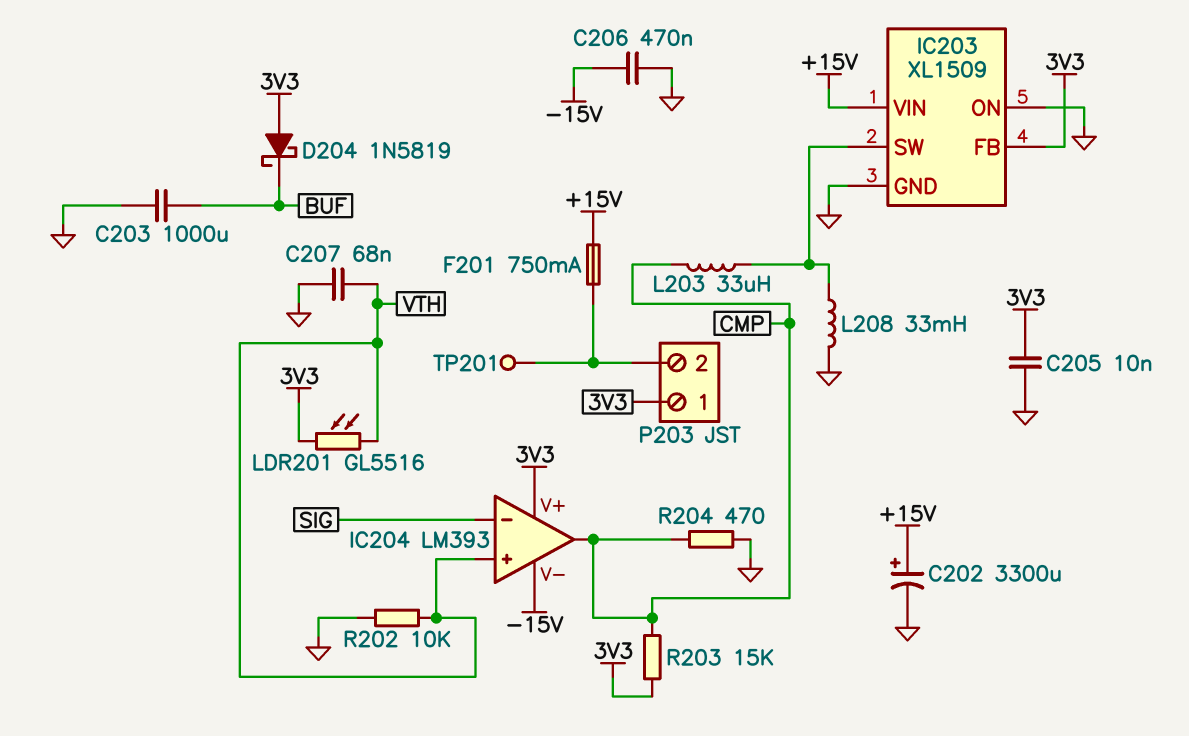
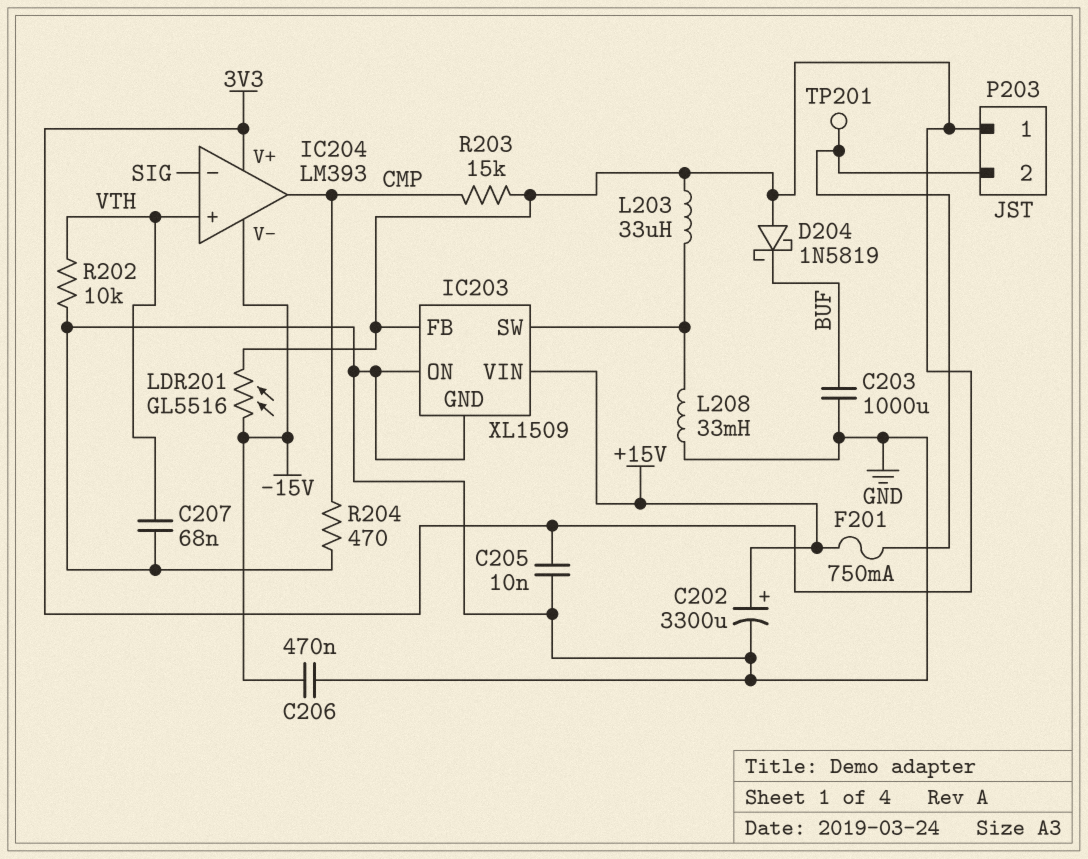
L203: 33uH (CMP, IC203/SW) -> 33uH (3V3, IC203/SW)
LDR201: GL5516 (3V3, VTH) -> GL5516 (-15V, 3V3)

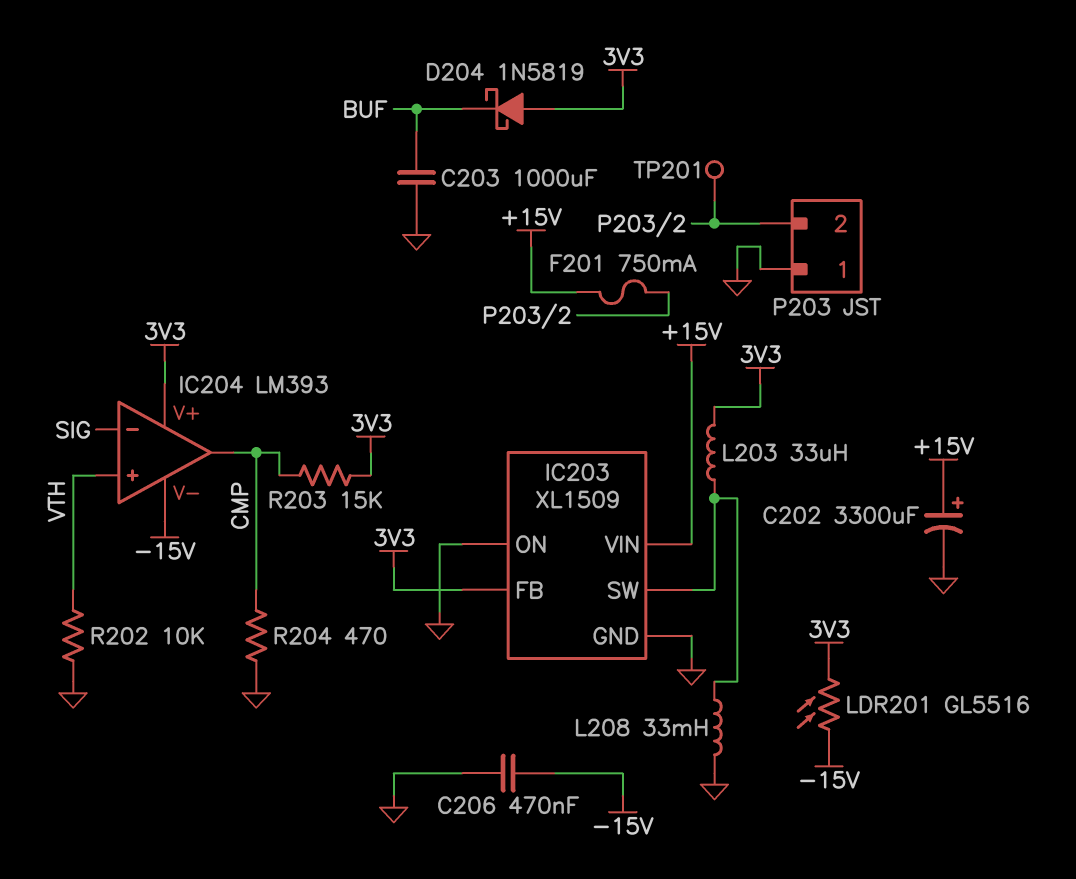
C205: 10nF (3V3, GND) -> none
C207: 68nF (GND, VTH) -> none
P203 pin 1: 3V3 -> GND

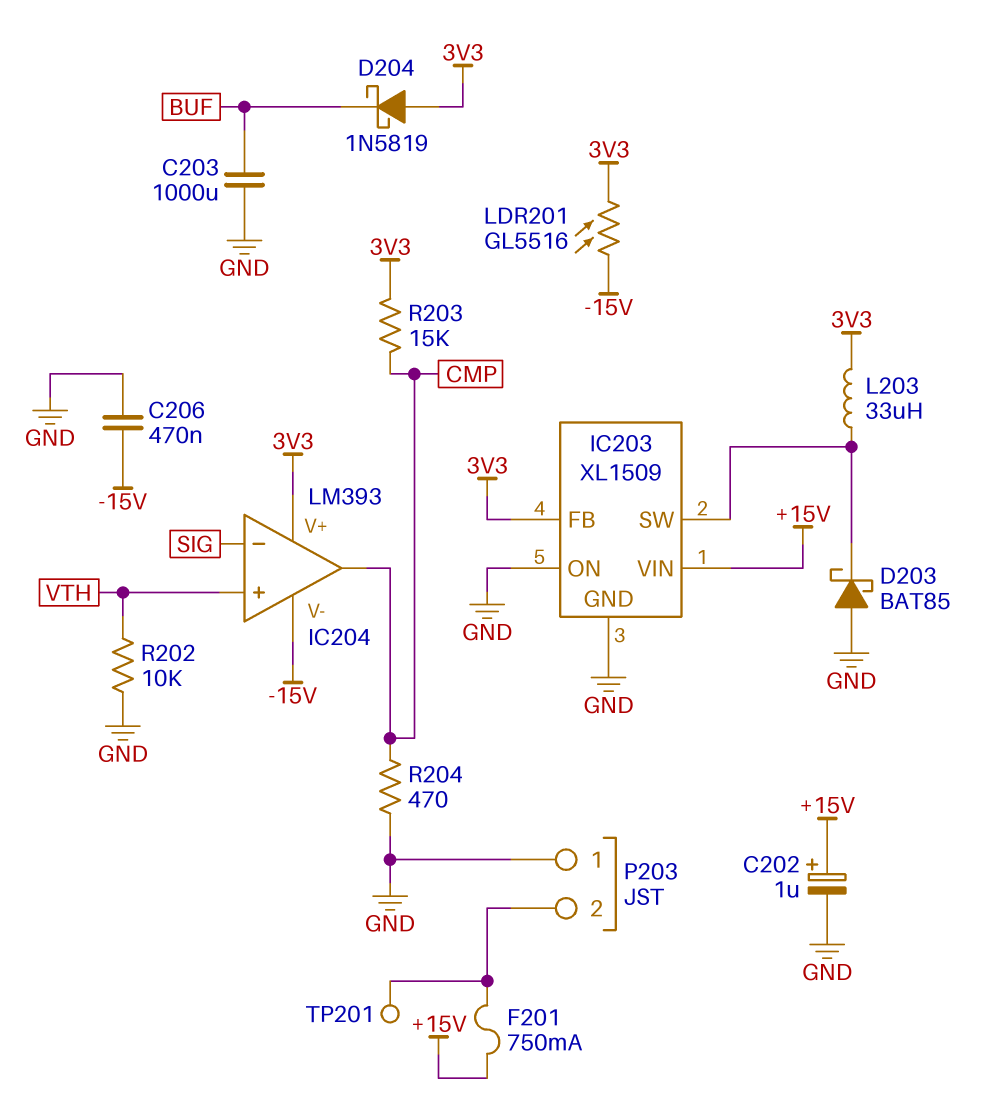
C202: 3300uF (plus +15V, minus GND) -> 1uF (plus +15V, minus GND)
D203: none -> schottky BAT85 (A GND, K IC203/SW)
L208: 33mH (GND, IC203/SW) -> none

